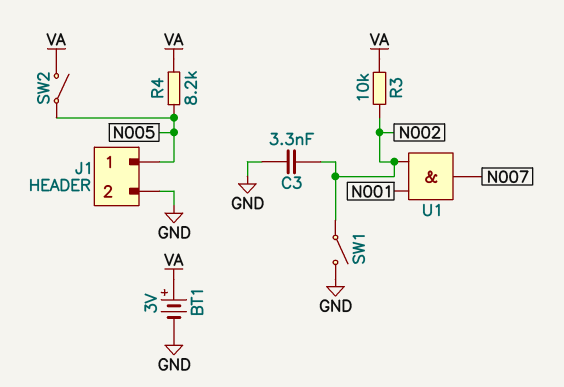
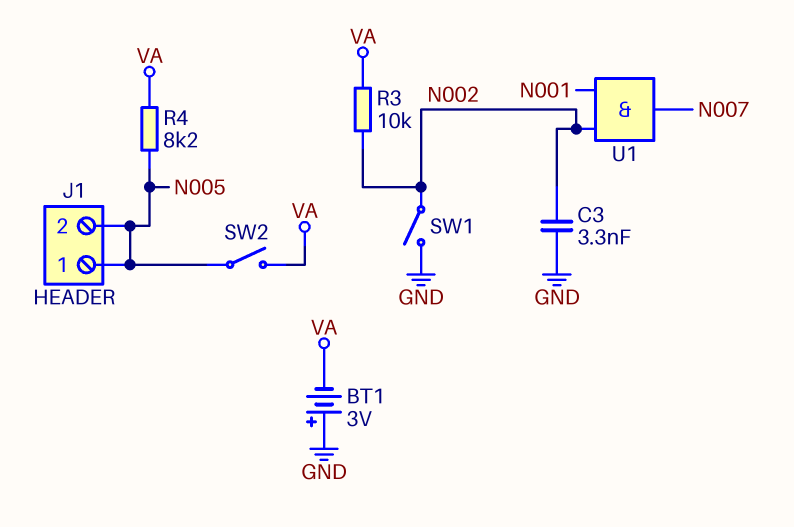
BT1: 3V (plus VA, minus GND) -> 3V (plus GND, minus VA)
J1 pin 2: GND -> N005

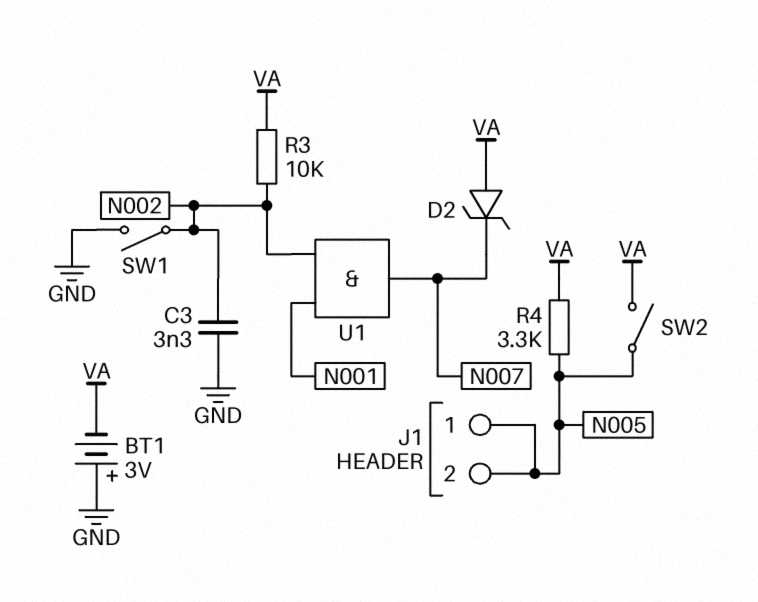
D2: none -> zener (A VA, K N007)
R4: 8.2k (N005, VA) -> 3.3k (N005, VA)

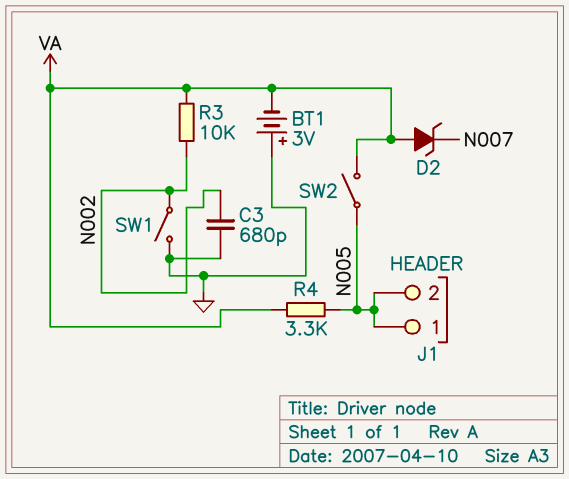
C3: 3.3nF (GND, N002) -> 680pF (GND, N002)
U1: AND (in N001, in N002, out N007) -> none

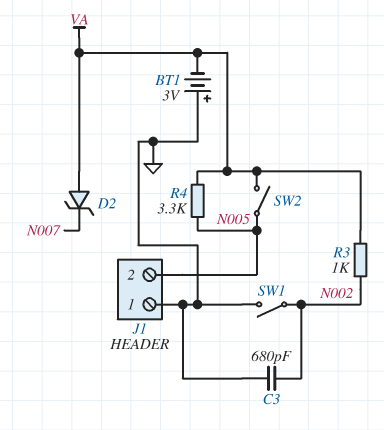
J1 pin 1: N005 -> GND
R3: 10k (N002, VA) -> 1k (N002, VA)

